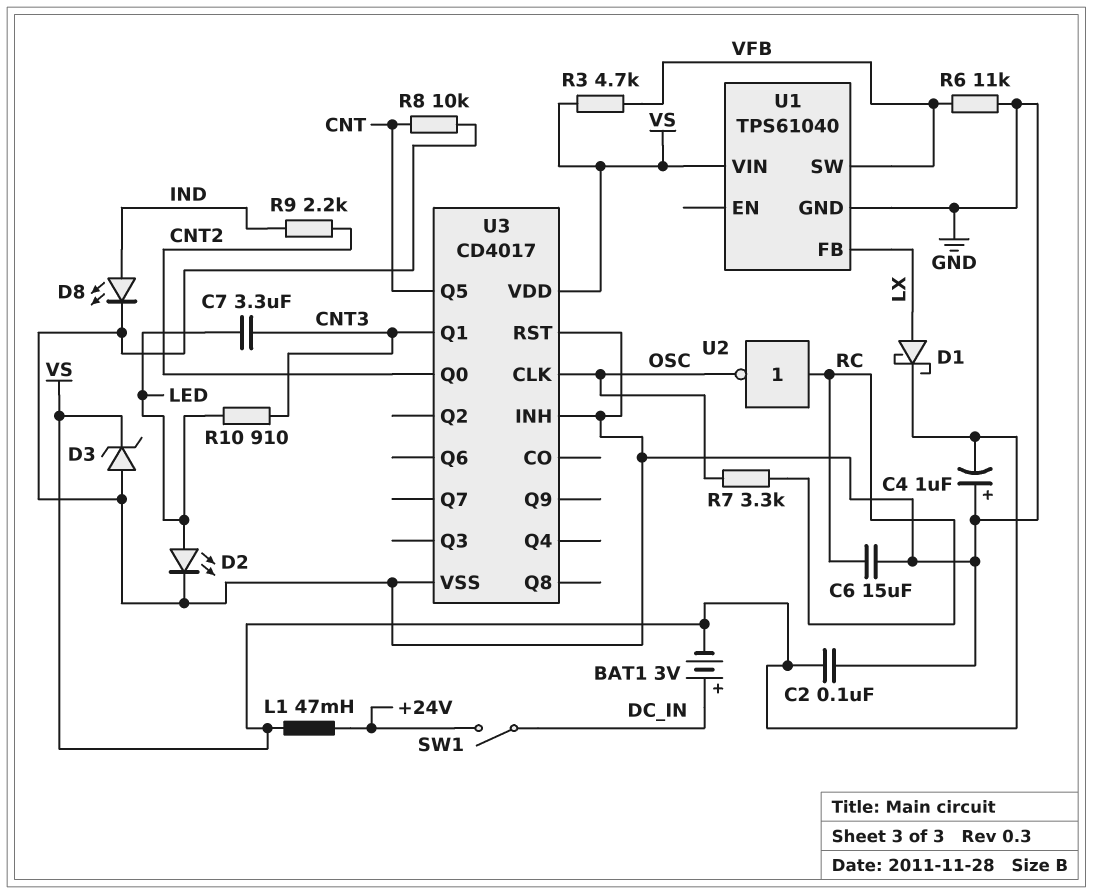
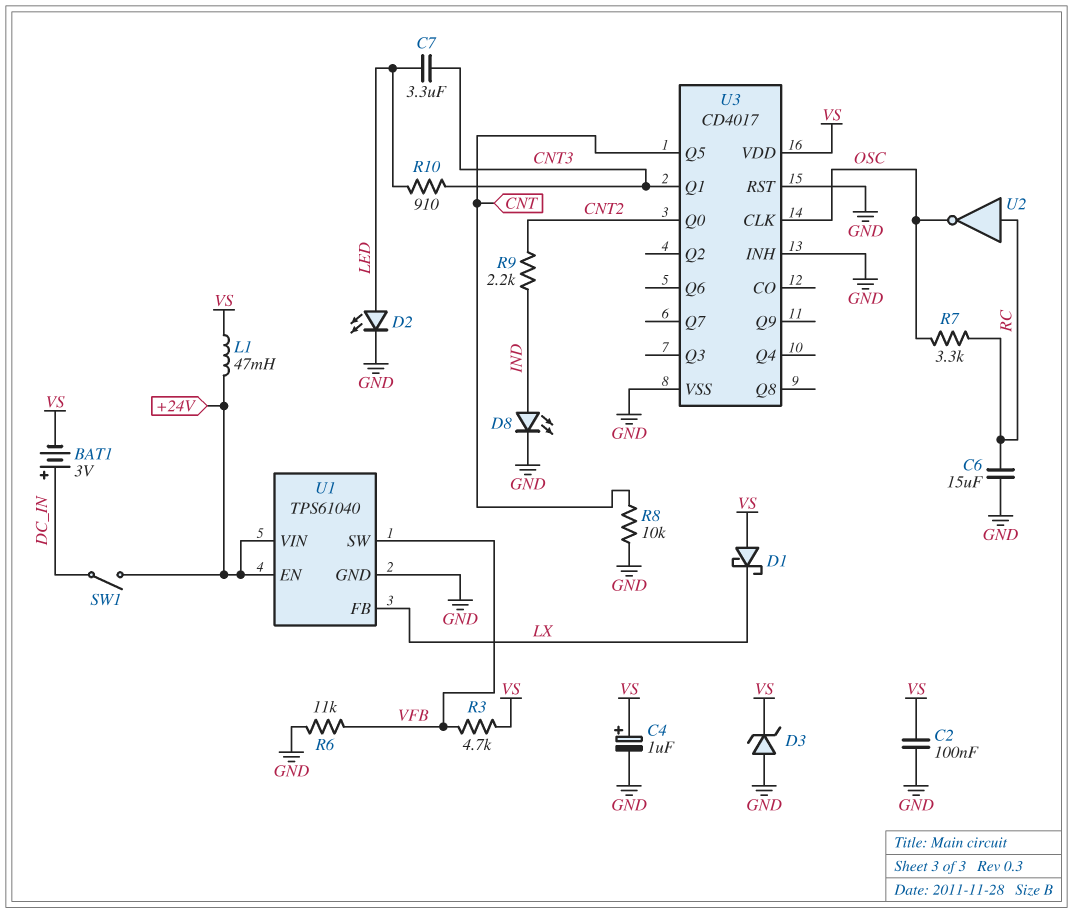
C4: 1uF (plus GND, minus VS) -> 1uF (plus VS, minus GND)
D1: schottky (A LX, K VS) -> schottky (A VS, K LX)
U1 pin EN: none -> +24V
U1 pin VIN: VS -> +24V

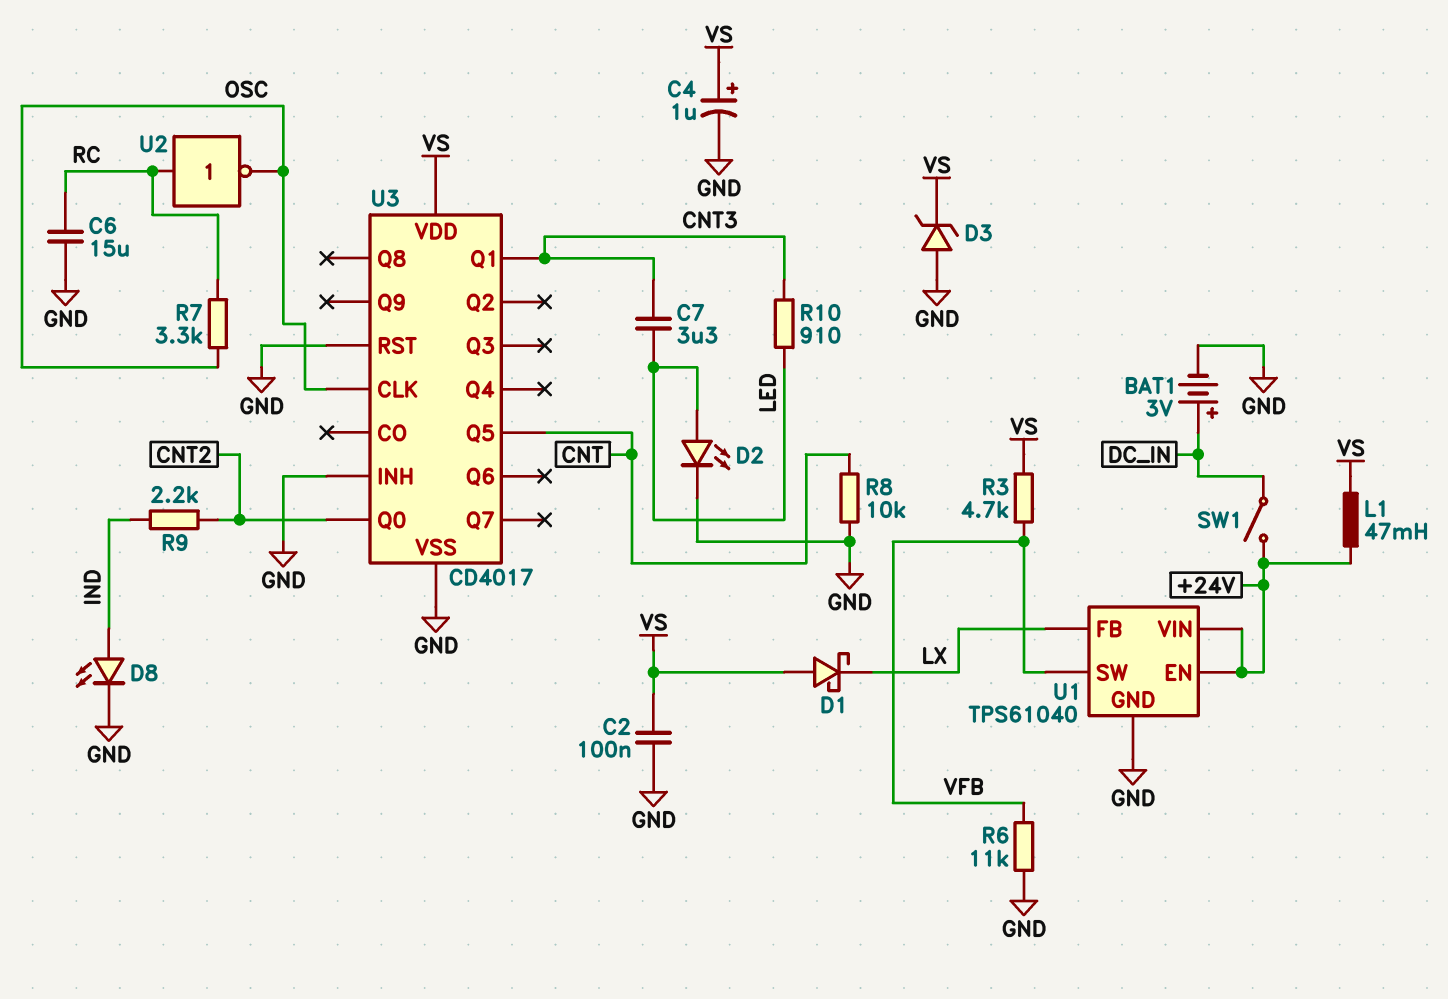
BAT1: 3V (plus DC_IN, minus VS) -> 3V (plus DC_IN, minus GND)

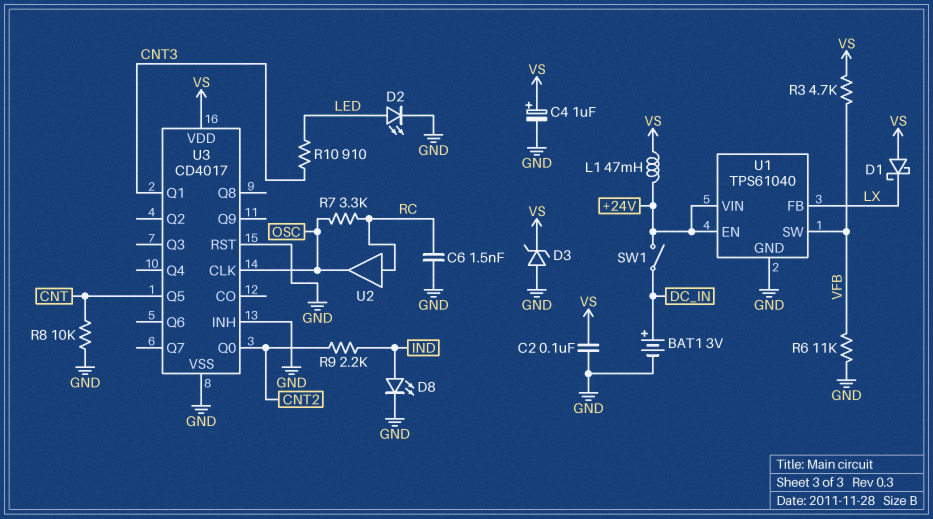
C6: 15uF (GND, RC) -> 1.5nF (GND, RC)
C7: 3.3uF (CNT3, LED) -> none
U2: NOT (in RC, out OSC) -> buffer (in RC, out OSC)

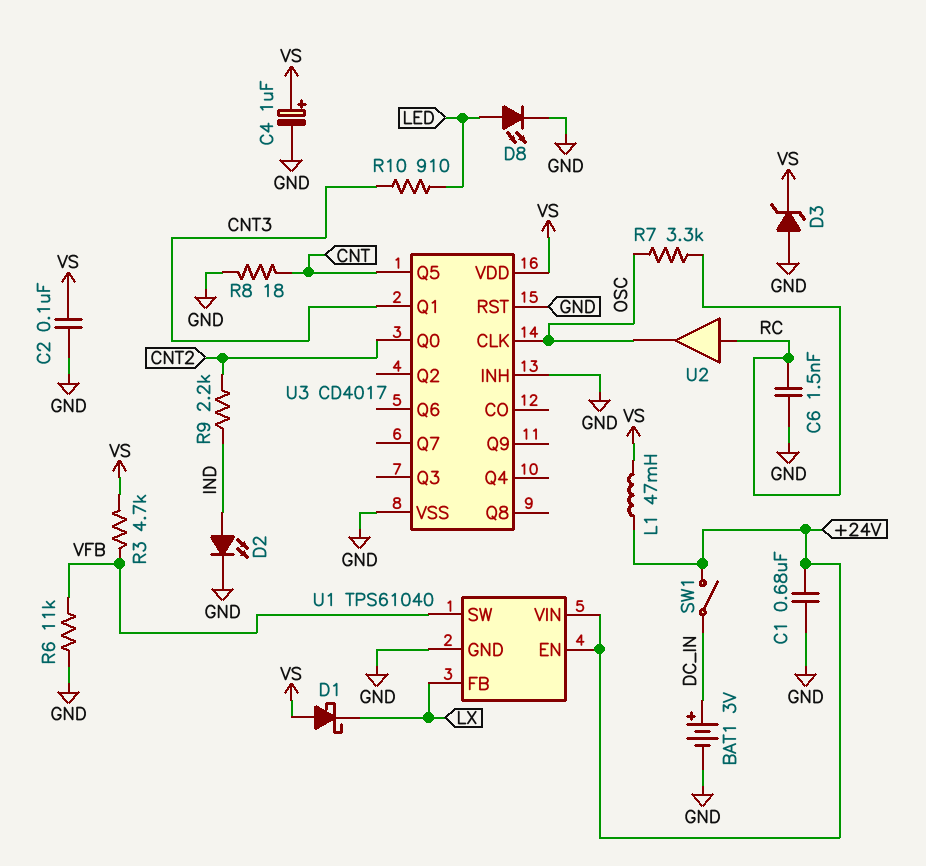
C1: none -> 680nF (+24V, GND)
D2: LED (A LED, K GND) -> LED (A IND, K GND)
D8: LED (A IND, K GND) -> LED (A LED, K GND)
R8: 10k (CNT, GND) -> 18 (CNT, GND)

